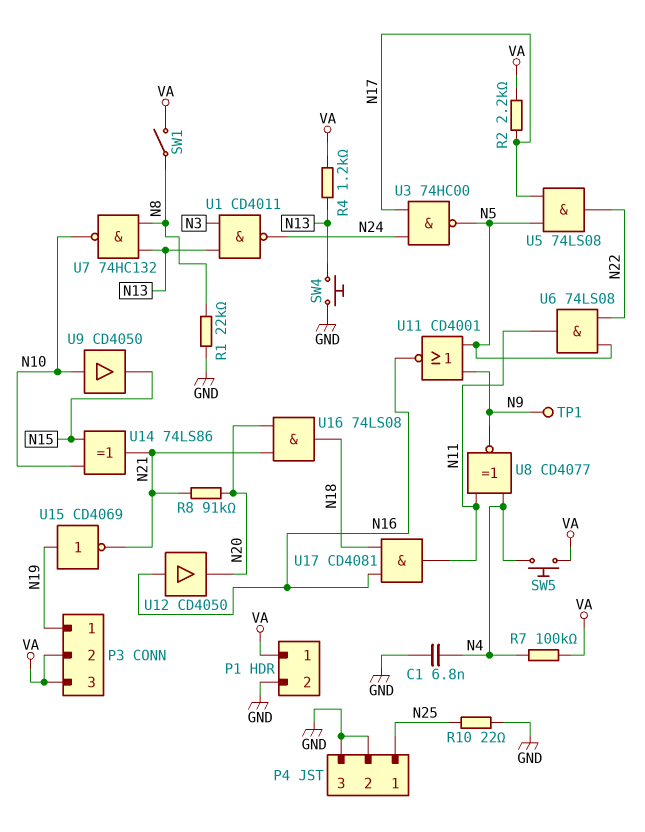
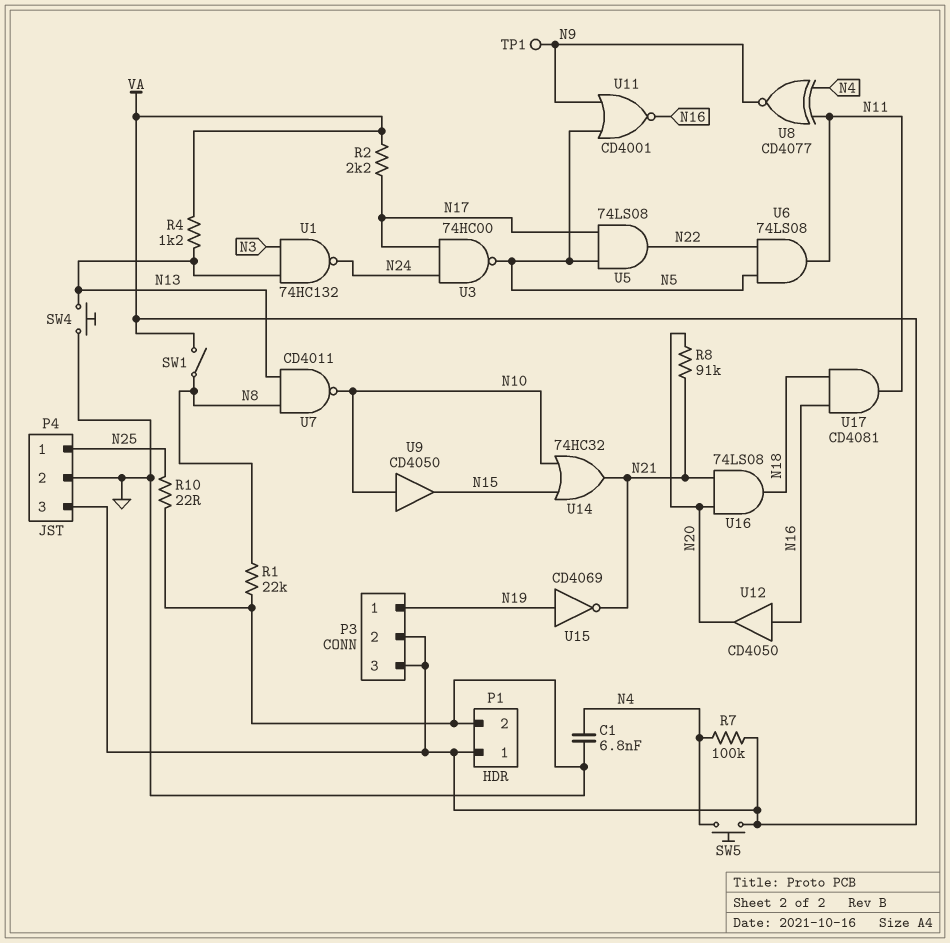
P4 pin 3: GND -> VA
U1: NAND CD4011 (in N3, in N13, out N24) -> NAND 74HC132 (in N3, in N13, out N24)
U7: NAND 74HC132 (in N8, in N13, out N10) -> NAND CD4011 (in N8, in N13, out N10)
U14: XOR 74LS86 (in N10, in N15, out N21) -> OR 74HC32 (in N10, in N15, out N21)

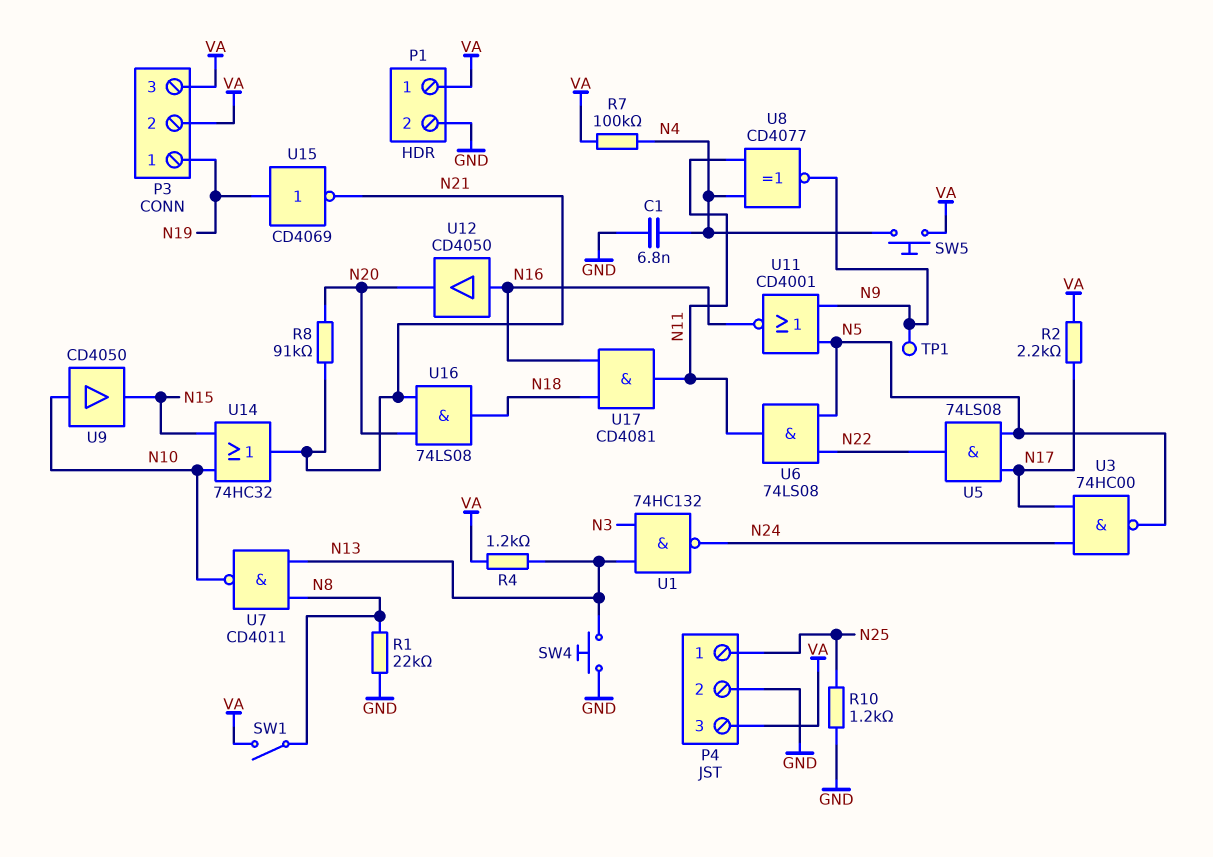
R10: 22 (GND, N25) -> 1.2k (GND, N25)

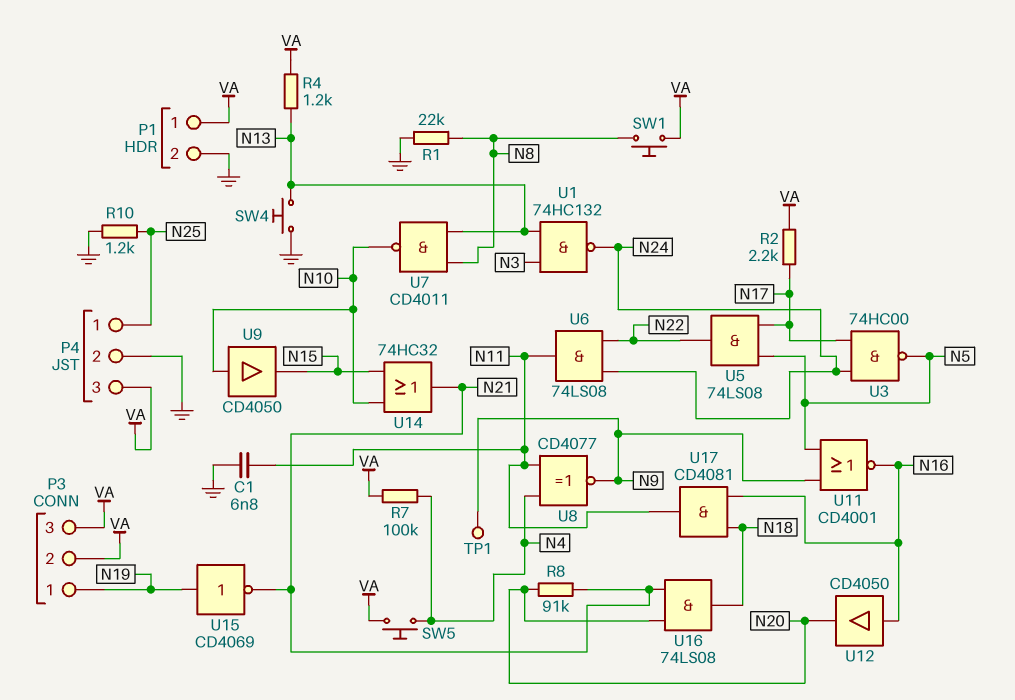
C1: 6.8nF (GND, N4) -> 6.8nF (GND, N11)
SW1: switch (N8, VA) -> button (N8, VA)
U6: AND 74LS08 (in N5, in N22, out N11) -> AND 74LS08 (in N22, in N24, out N11)

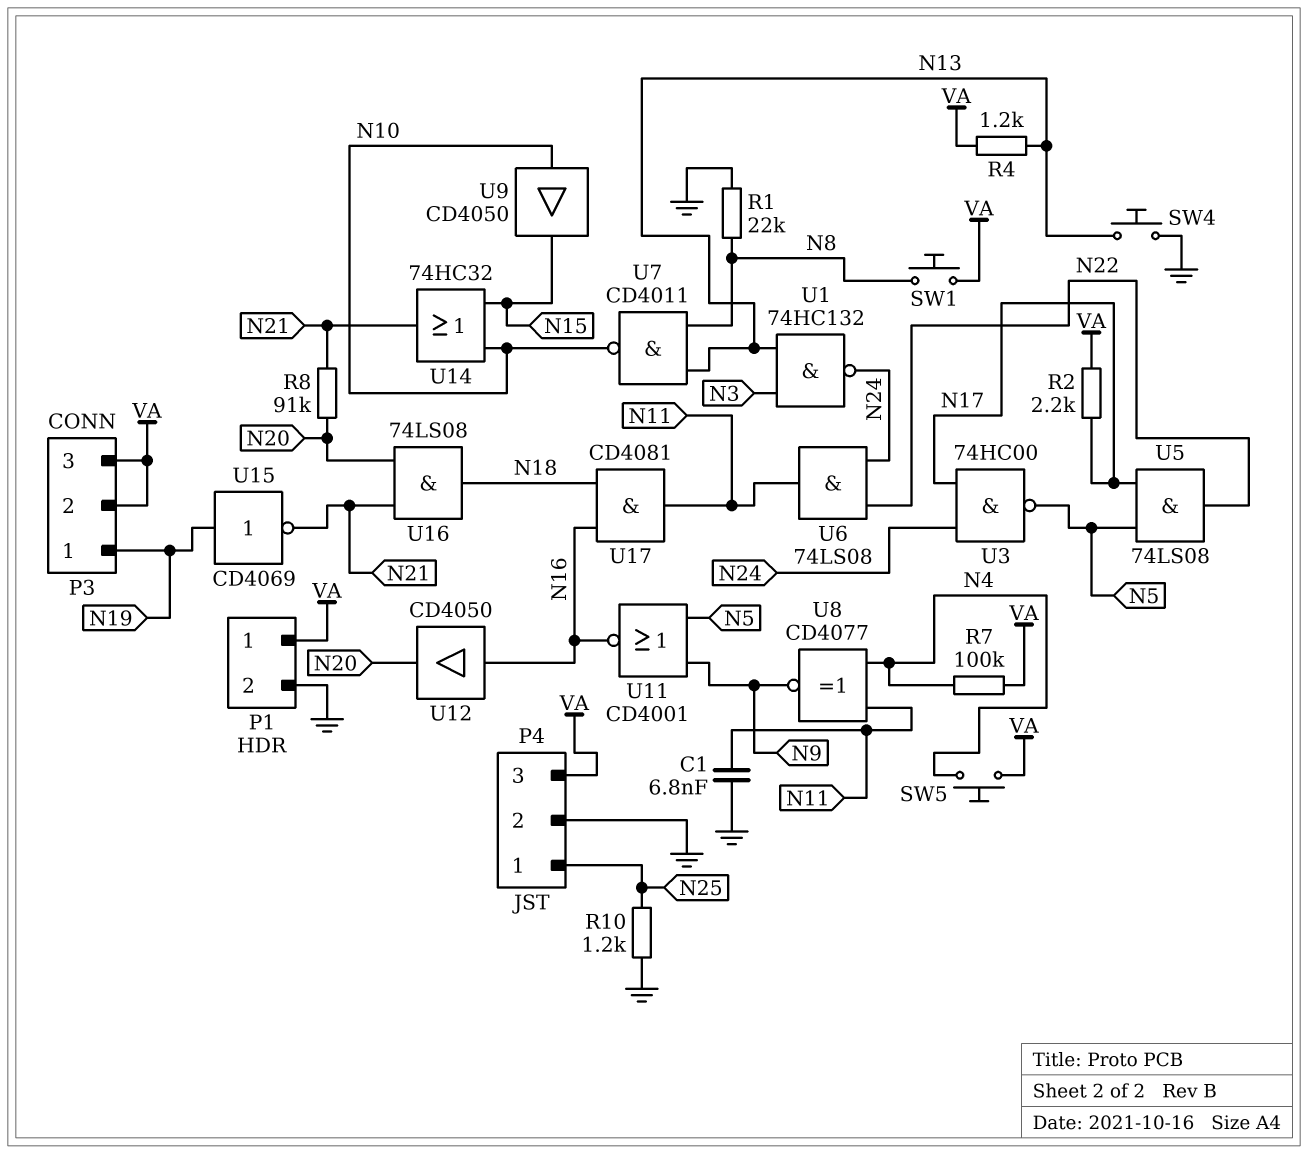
TP1: test point (N9) -> none

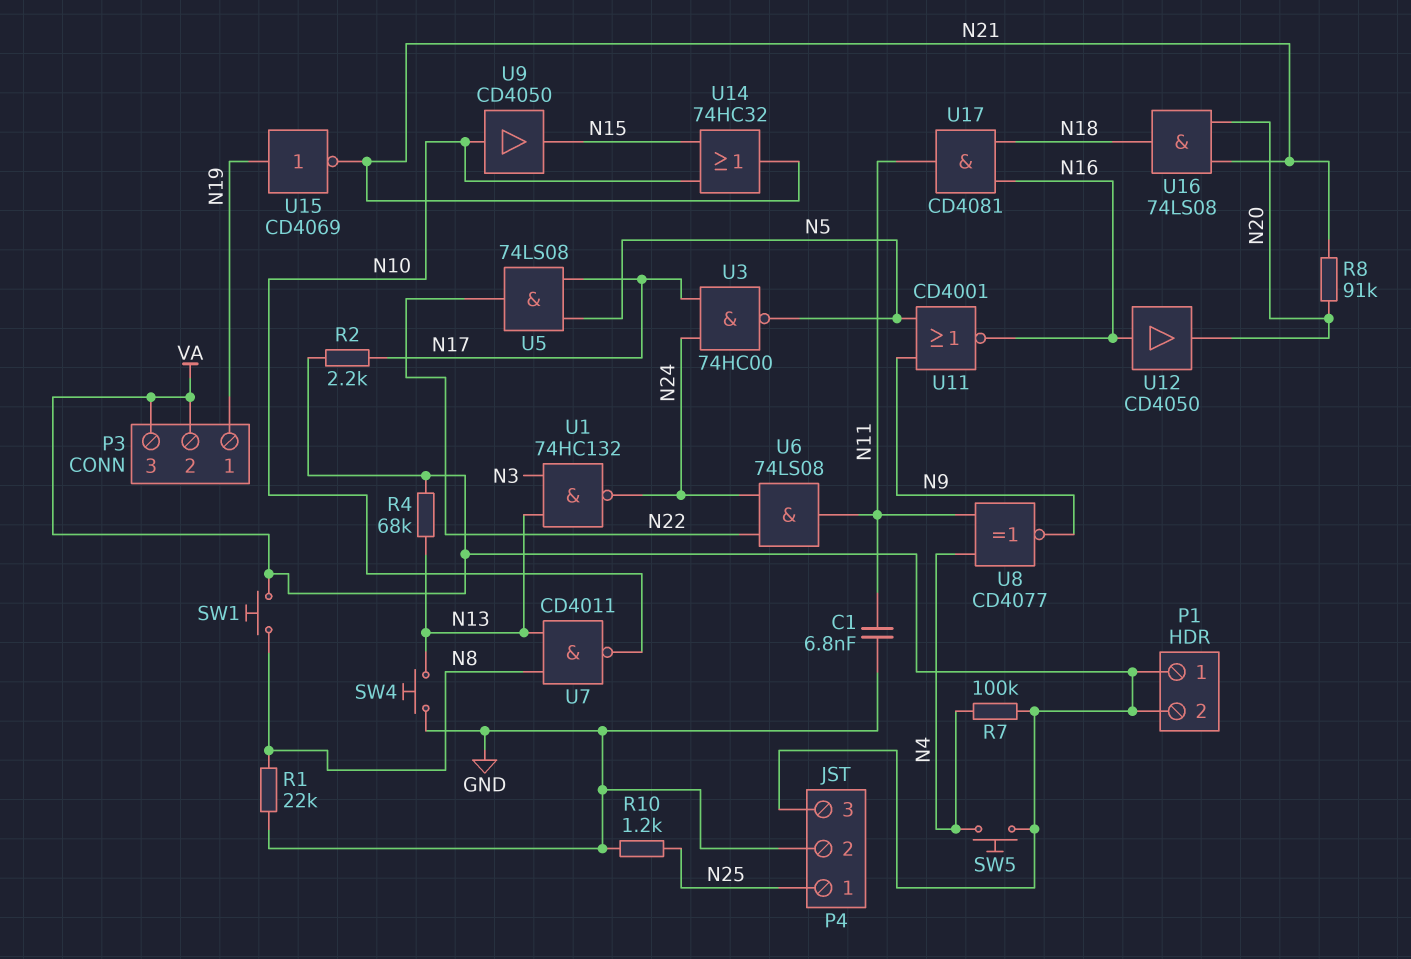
P1 pin 2: GND -> VA
R4: 1.2k (N13, VA) -> 68k (N13, VA)

